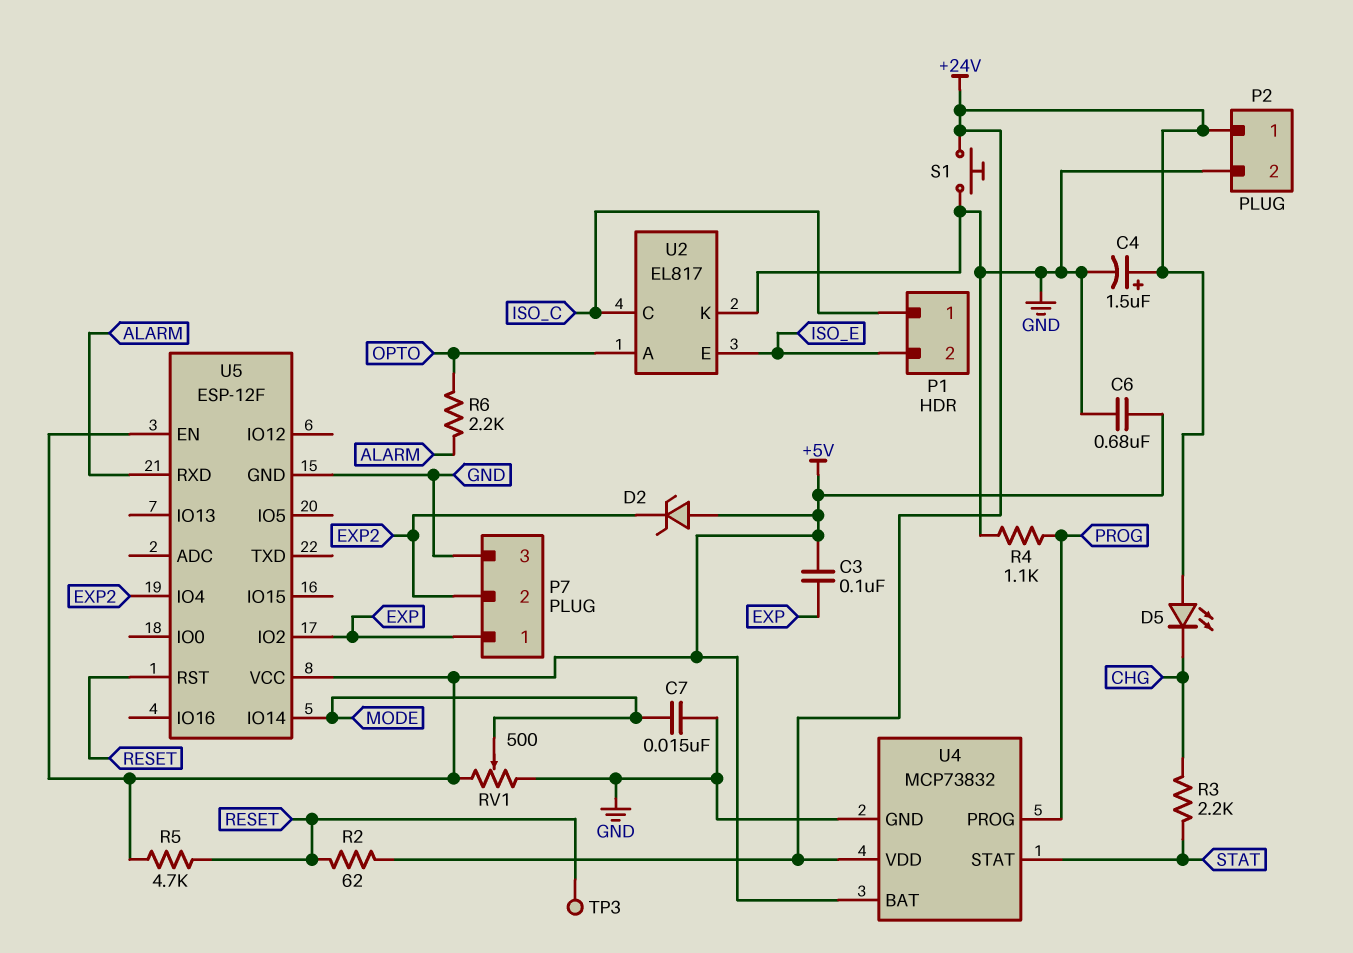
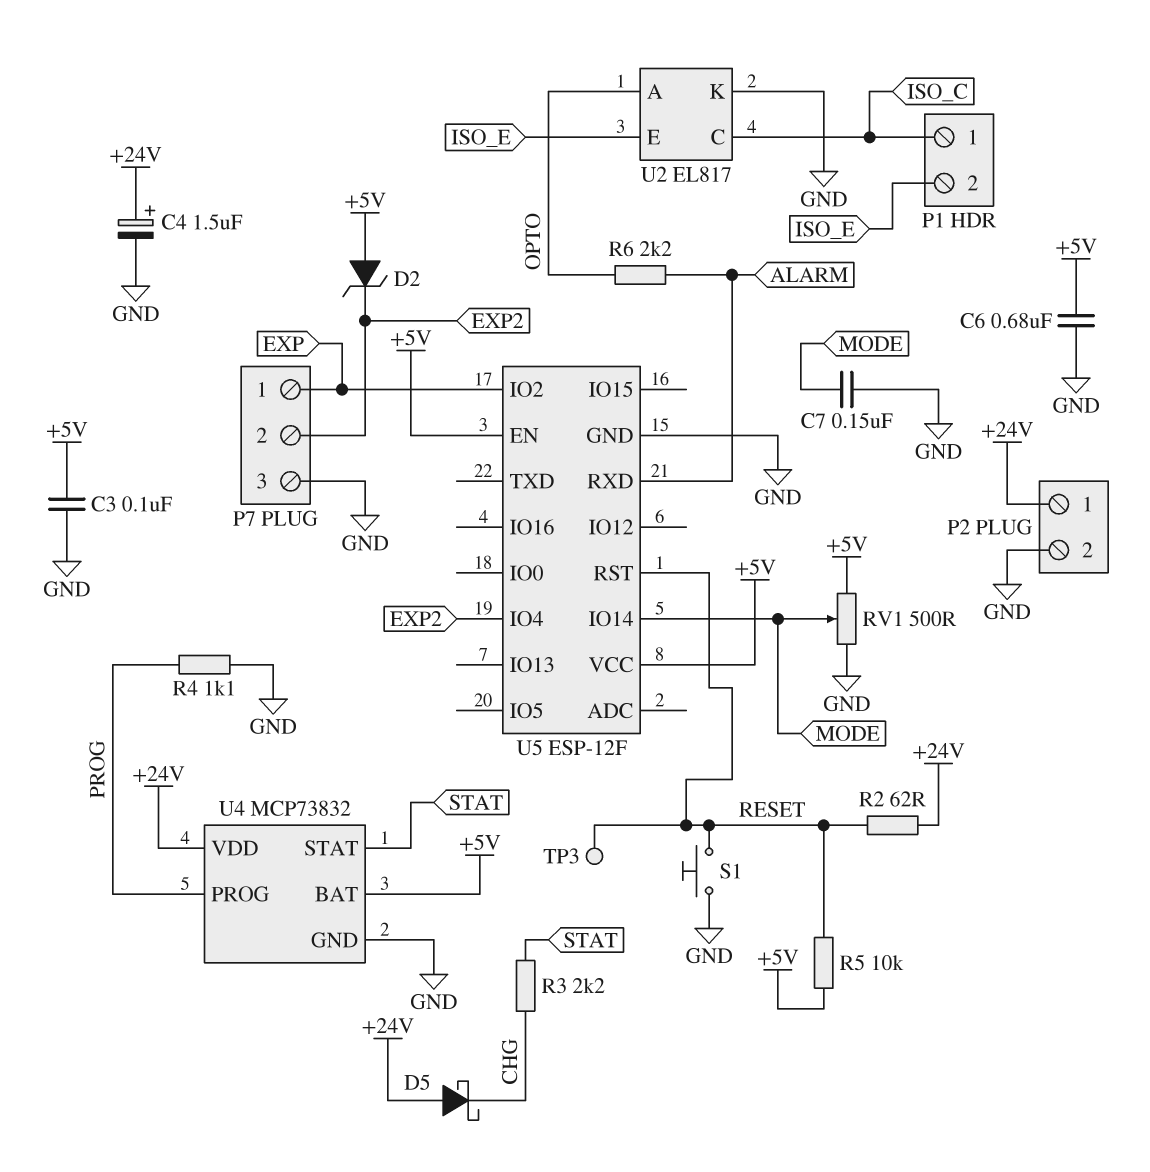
C3: 100nF (+5V, EXP) -> 100nF (+5V, GND)
C7: 15nF (GND, MODE) -> 150nF (GND, MODE)
D5: LED (A +24V, K CHG) -> schottky (A +24V, K CHG)
R5: 4.7k (+5V, RESET) -> 10k (+5V, RESET)
S1: button (+24V, GND) -> button (GND, RESET)

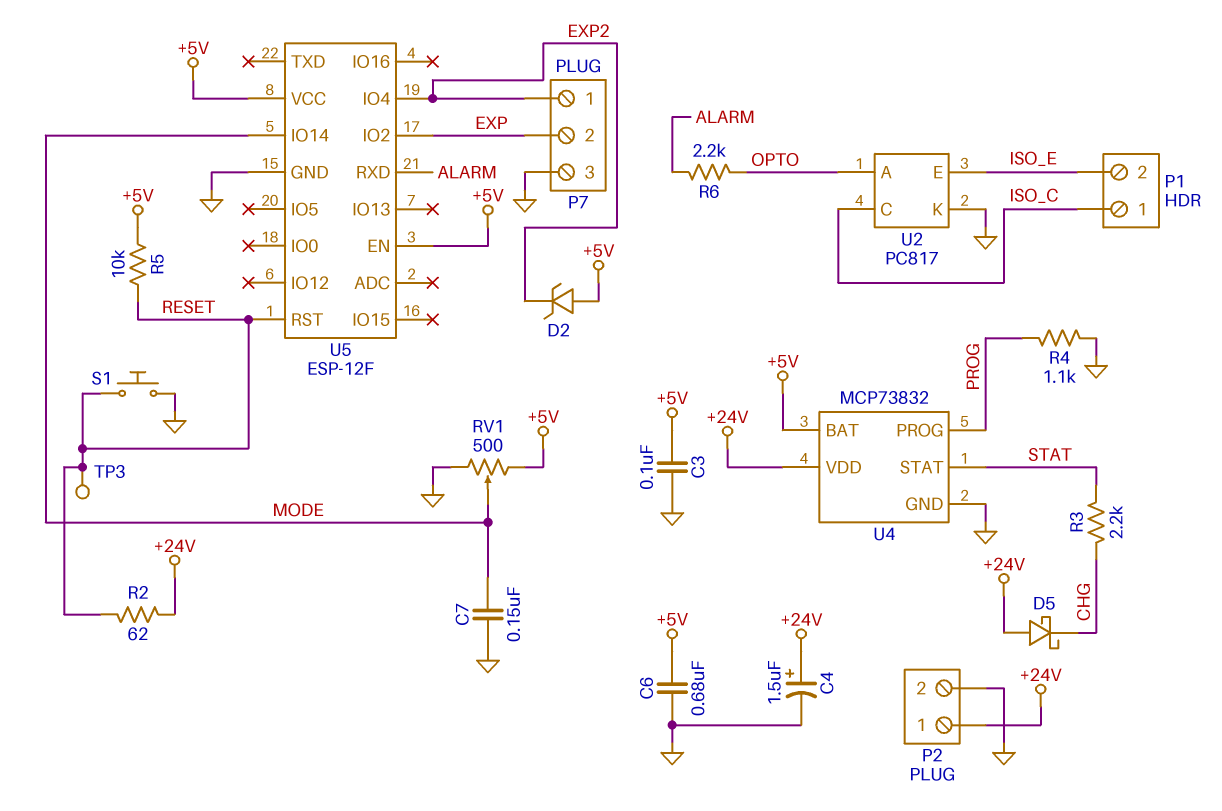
P7 pin 1: EXP -> EXP2
P7 pin 2: EXP2 -> EXP
U2: EL817 -> PC817

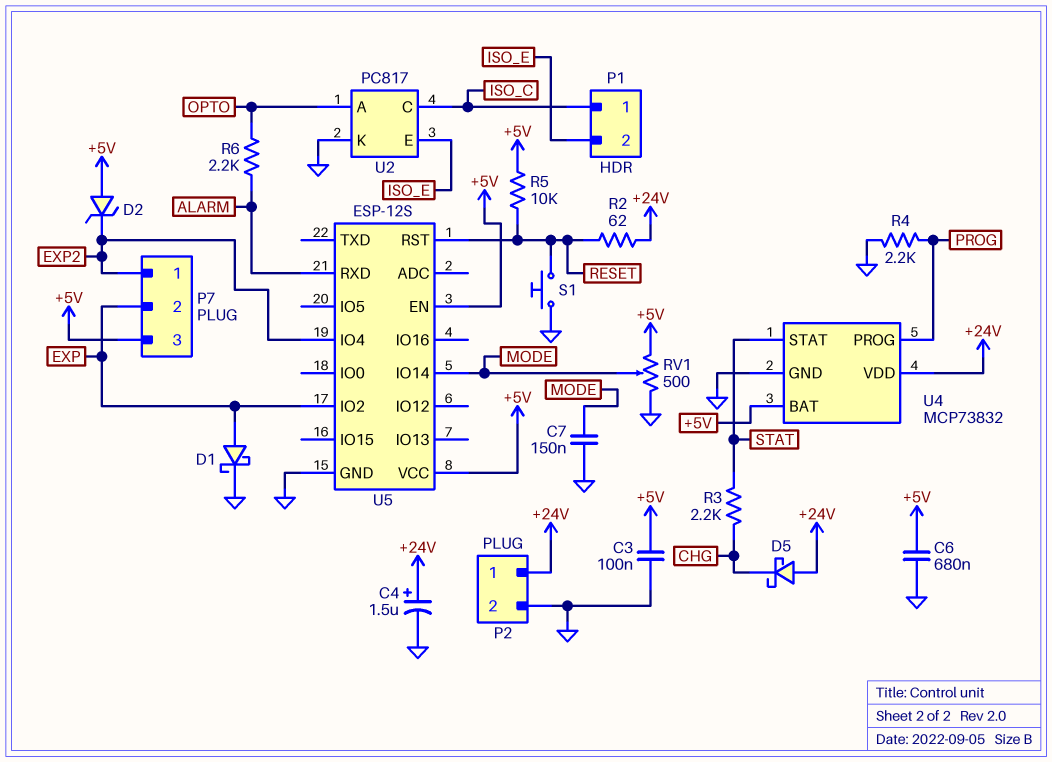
D1: none -> schottky (A EXP, K GND)
P7 pin 3: GND -> +5V
R4: 1.1k (GND, PROG) -> 2.2k (GND, PROG)
TP3: test point (RESET) -> none
U5: ESP-12F -> ESP-12S

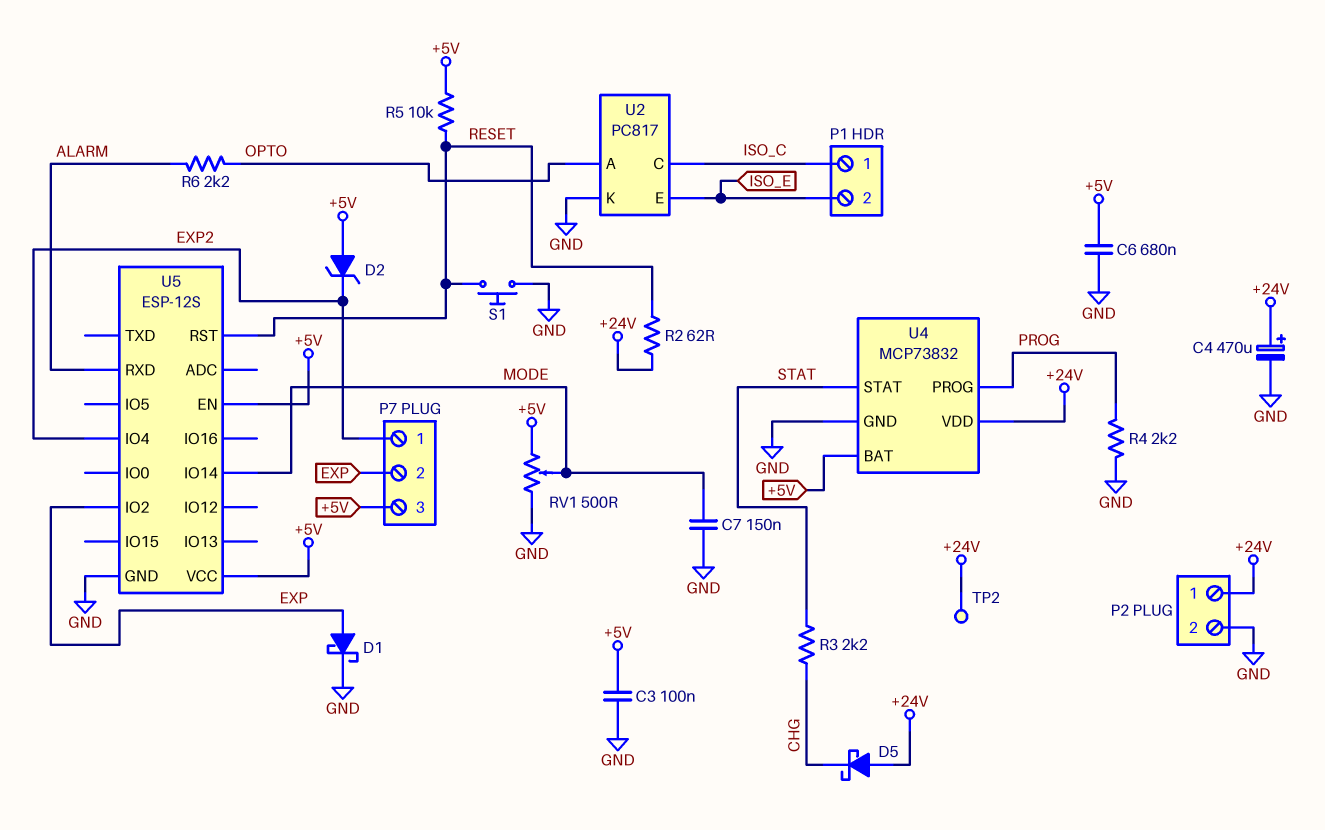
C4: 1.5uF (plus +24V, minus GND) -> 470uF (plus +24V, minus GND)
TP2: none -> test point (+24V)

